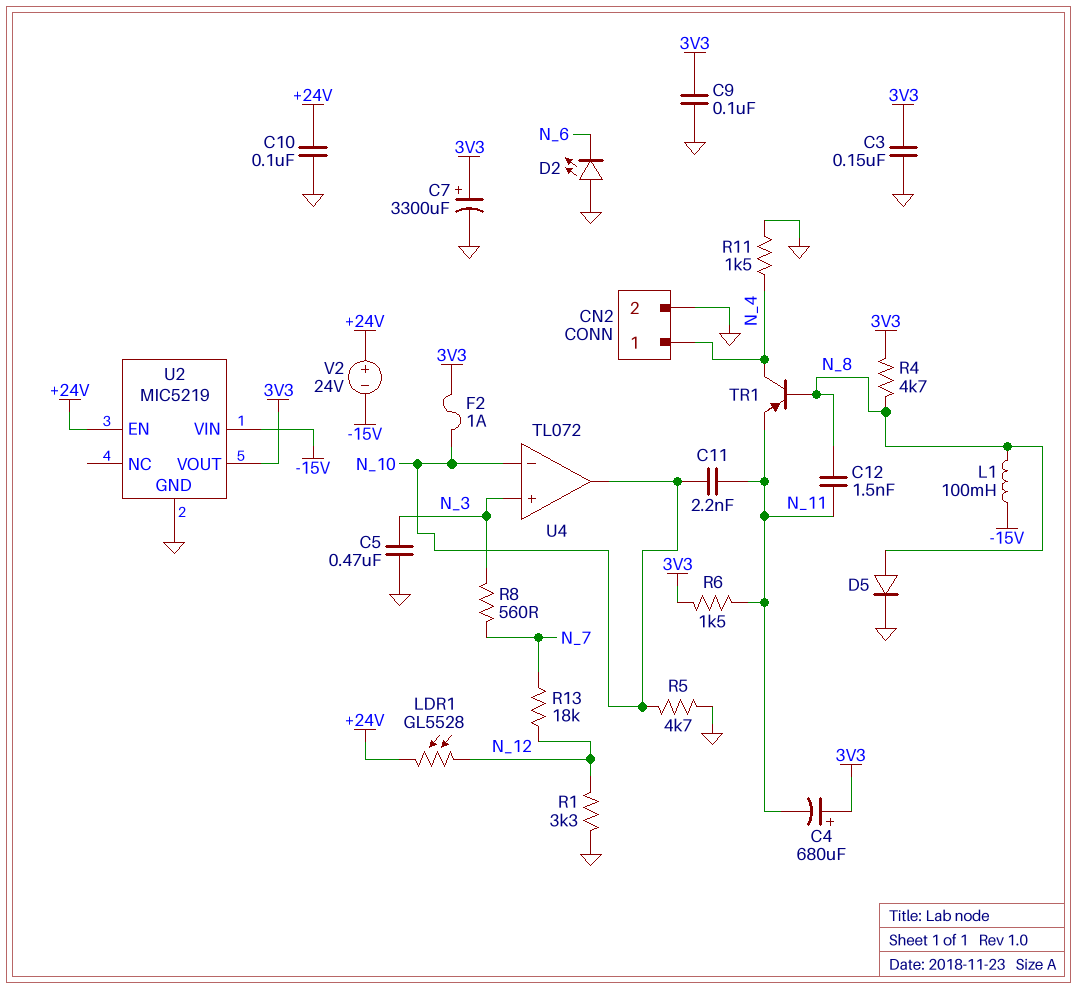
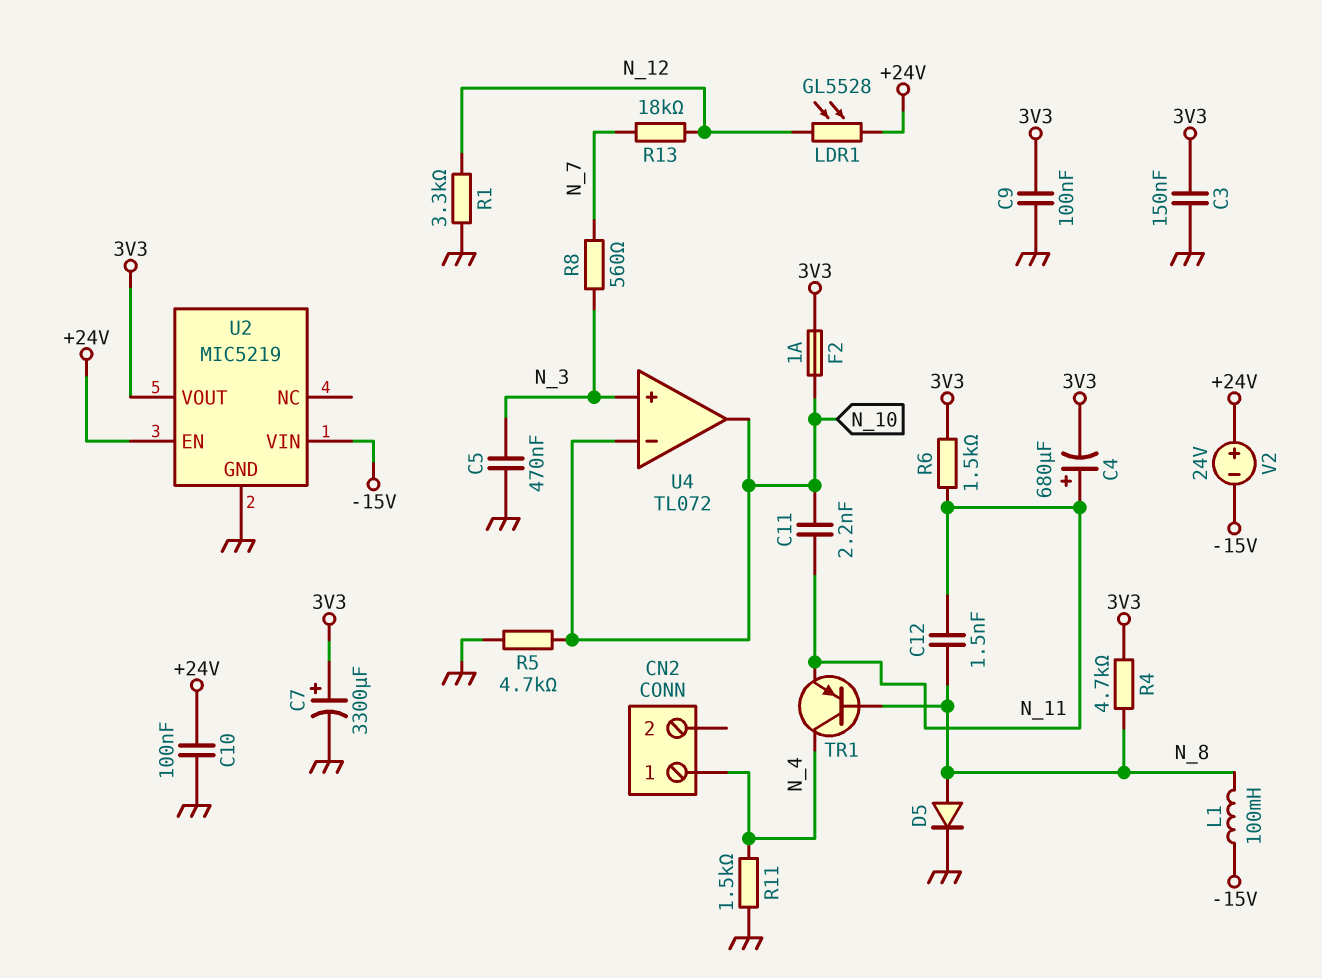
C4: 680uF (plus 3V3, minus N_11) -> 680uF (plus N_11, minus 3V3)
CN2 pin 2: GND -> none
D2: LED (A GND, K N_6) -> none

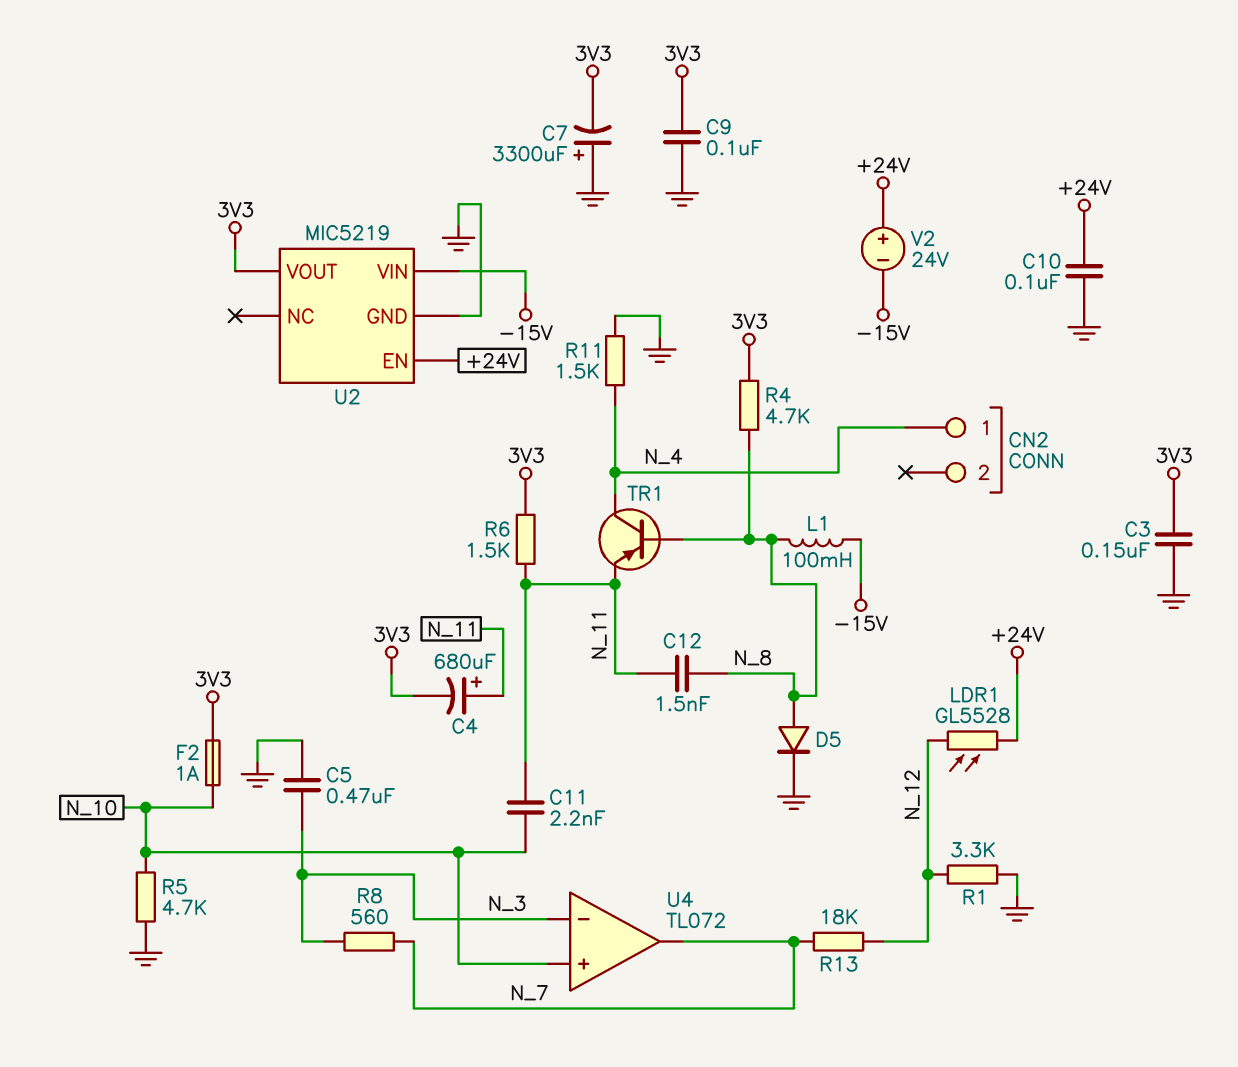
C7: 3300uF (plus 3V3, minus GND) -> 3300uF (plus GND, minus 3V3)
U4 pin in+: N_3 -> N_10
U4 pin in-: N_10 -> N_3
U4 pin out: N_10 -> N_7

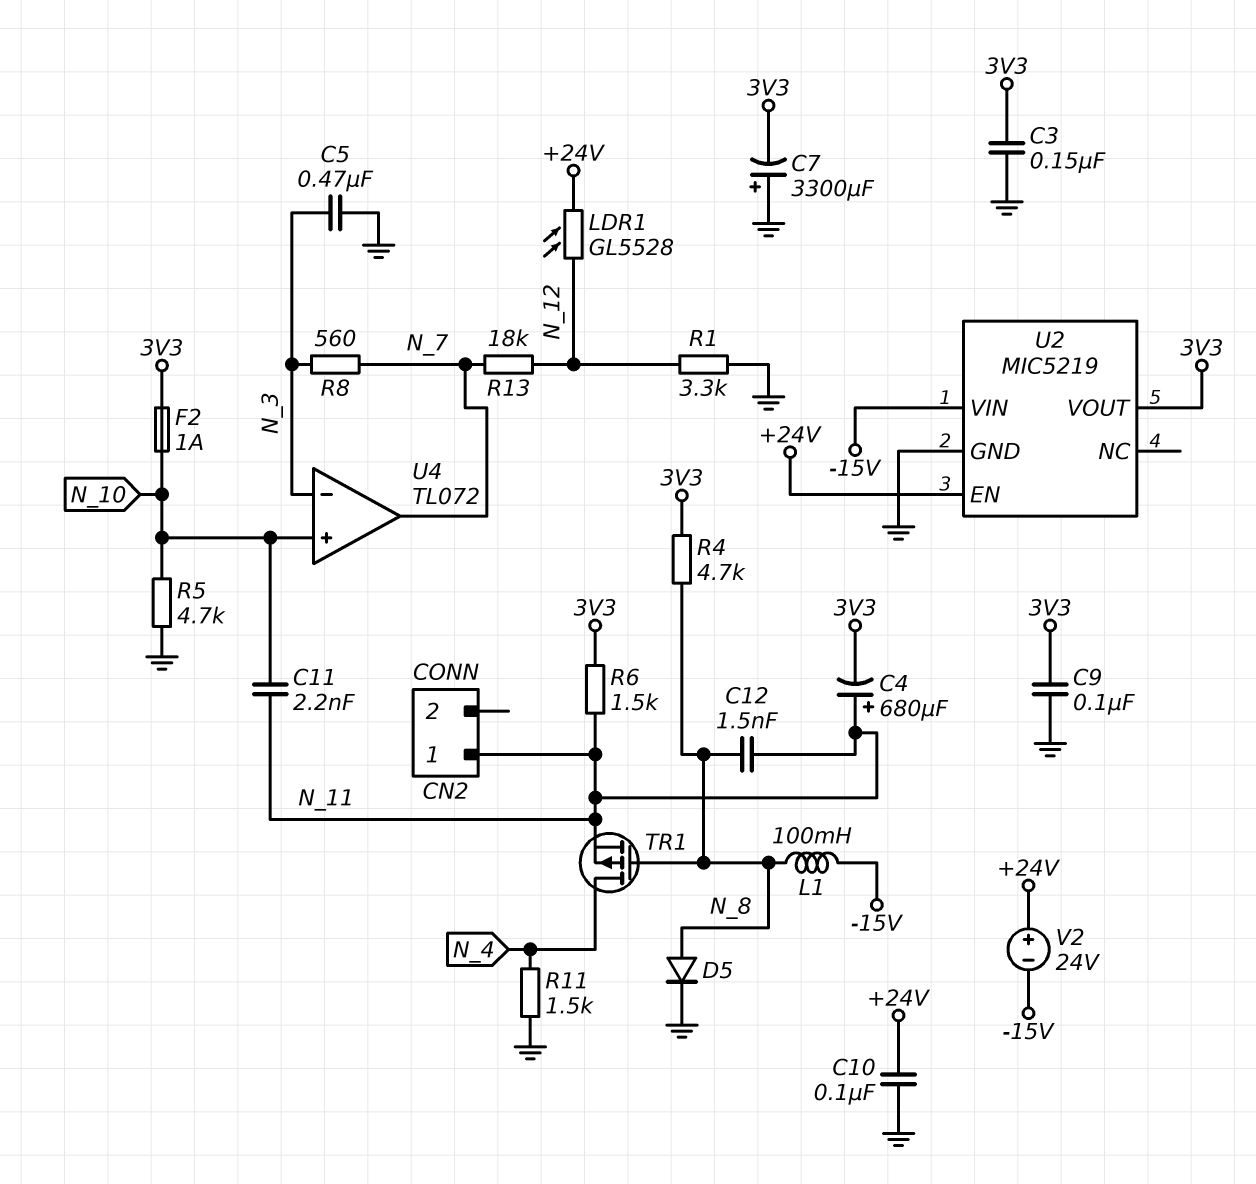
CN2 pin 1: N_4 -> N_11
TR1: PNP (B N_8, C N_4, E N_11) -> PMOS (G N_8, D N_4, S N_11)

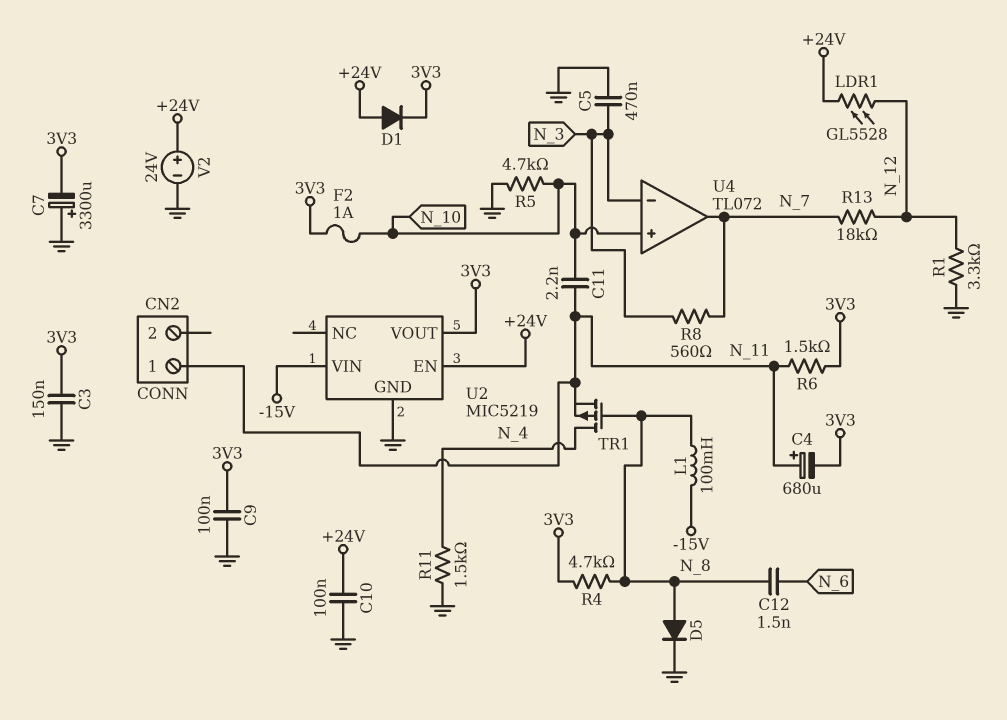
C12: 1.5nF (N_8, N_11) -> 1.5nF (N_6, N_8)
D1: none -> diode (A +24V, K 3V3)
V2: 24V (plus +24V, minus -15V) -> 24V (plus +24V, minus GND)

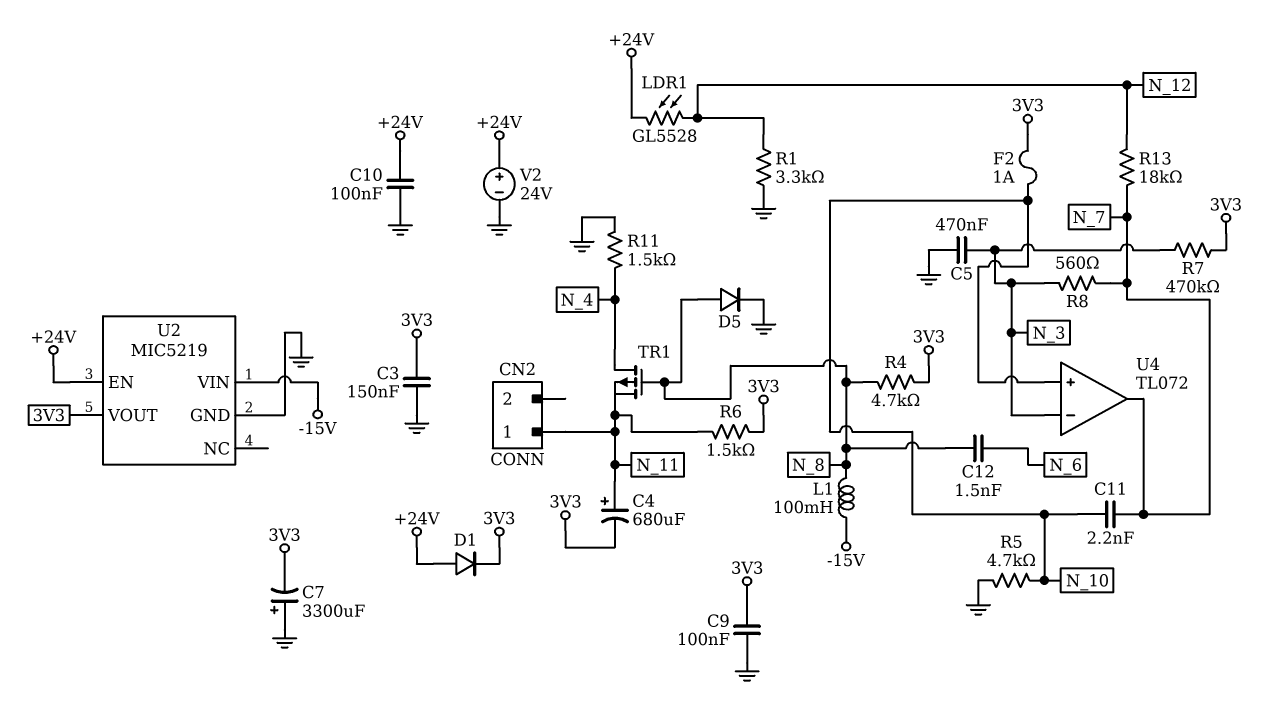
C11: 2.2nF (N_10, N_11) -> 2.2nF (N_7, N_10)
R7: none -> 470k (3V3, N_3)

